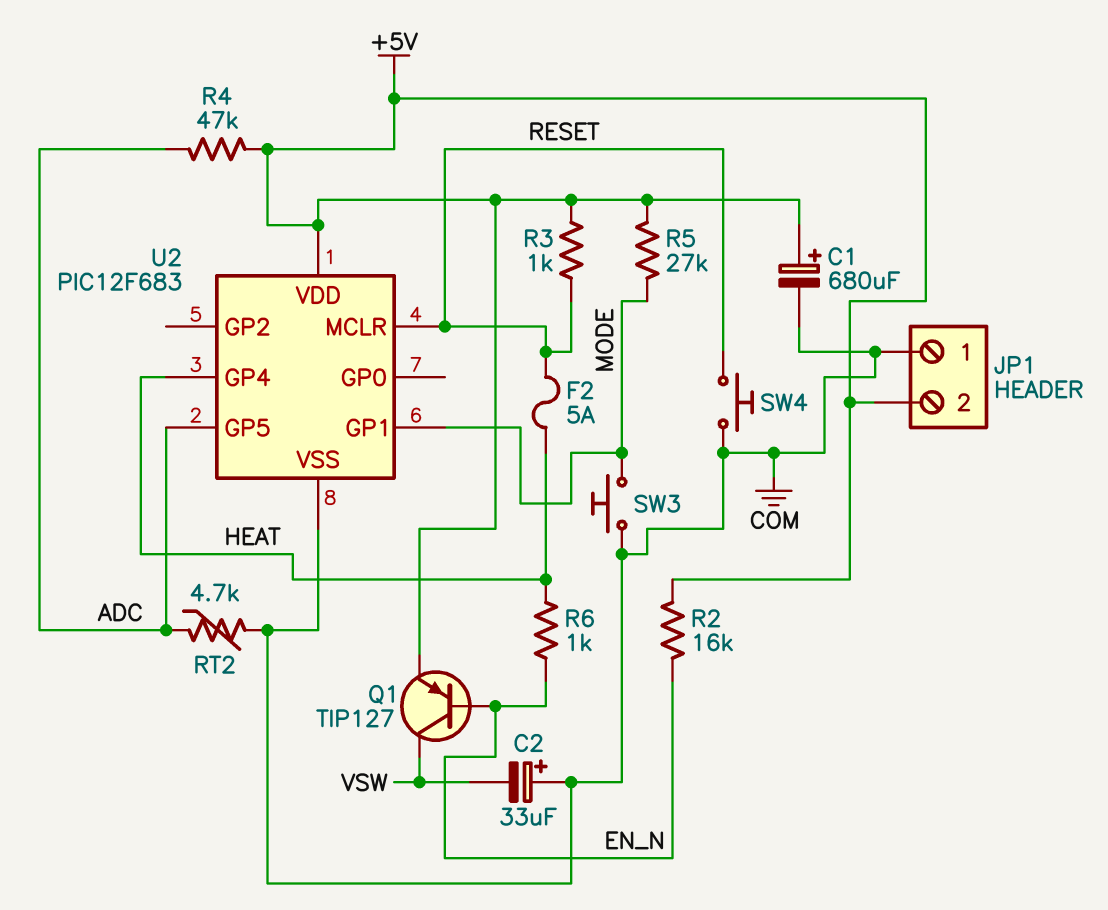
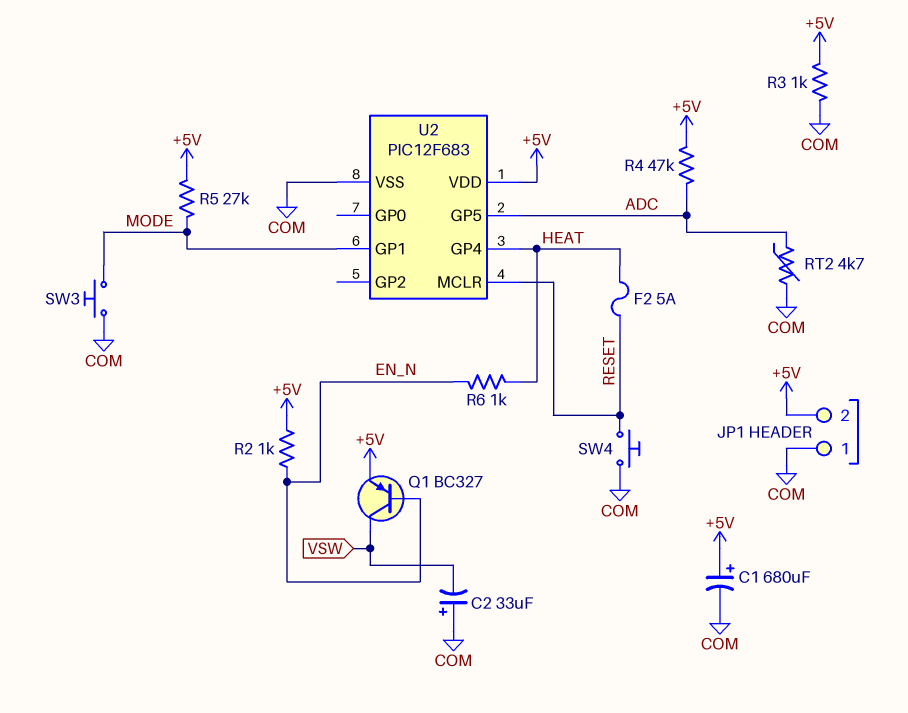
Q1: PNP TIP127 (B EN_N, C VSW, E +5V) -> PNP BC327 (B EN_N, C VSW, E +5V)
R2: 16k (+5V, EN_N) -> 1k (+5V, EN_N)
R3: 1k (+5V, RESET) -> 1k (+5V, COM)

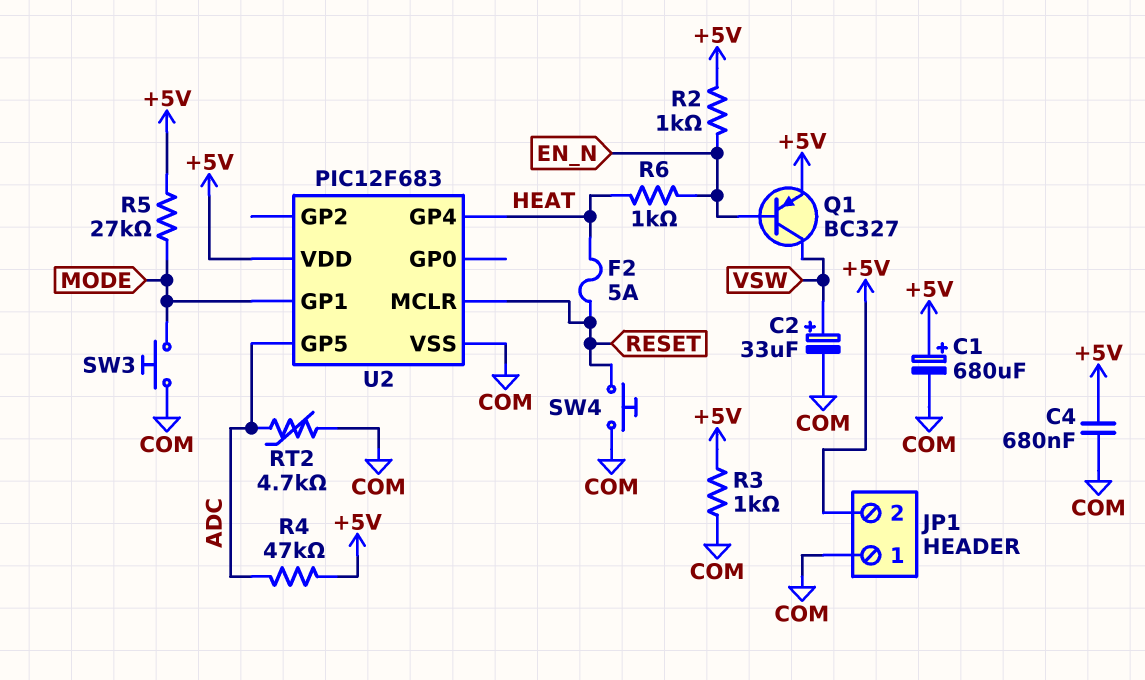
C2: 33uF (plus COM, minus VSW) -> 33uF (plus VSW, minus COM)
C4: none -> 680nF (+5V, COM)

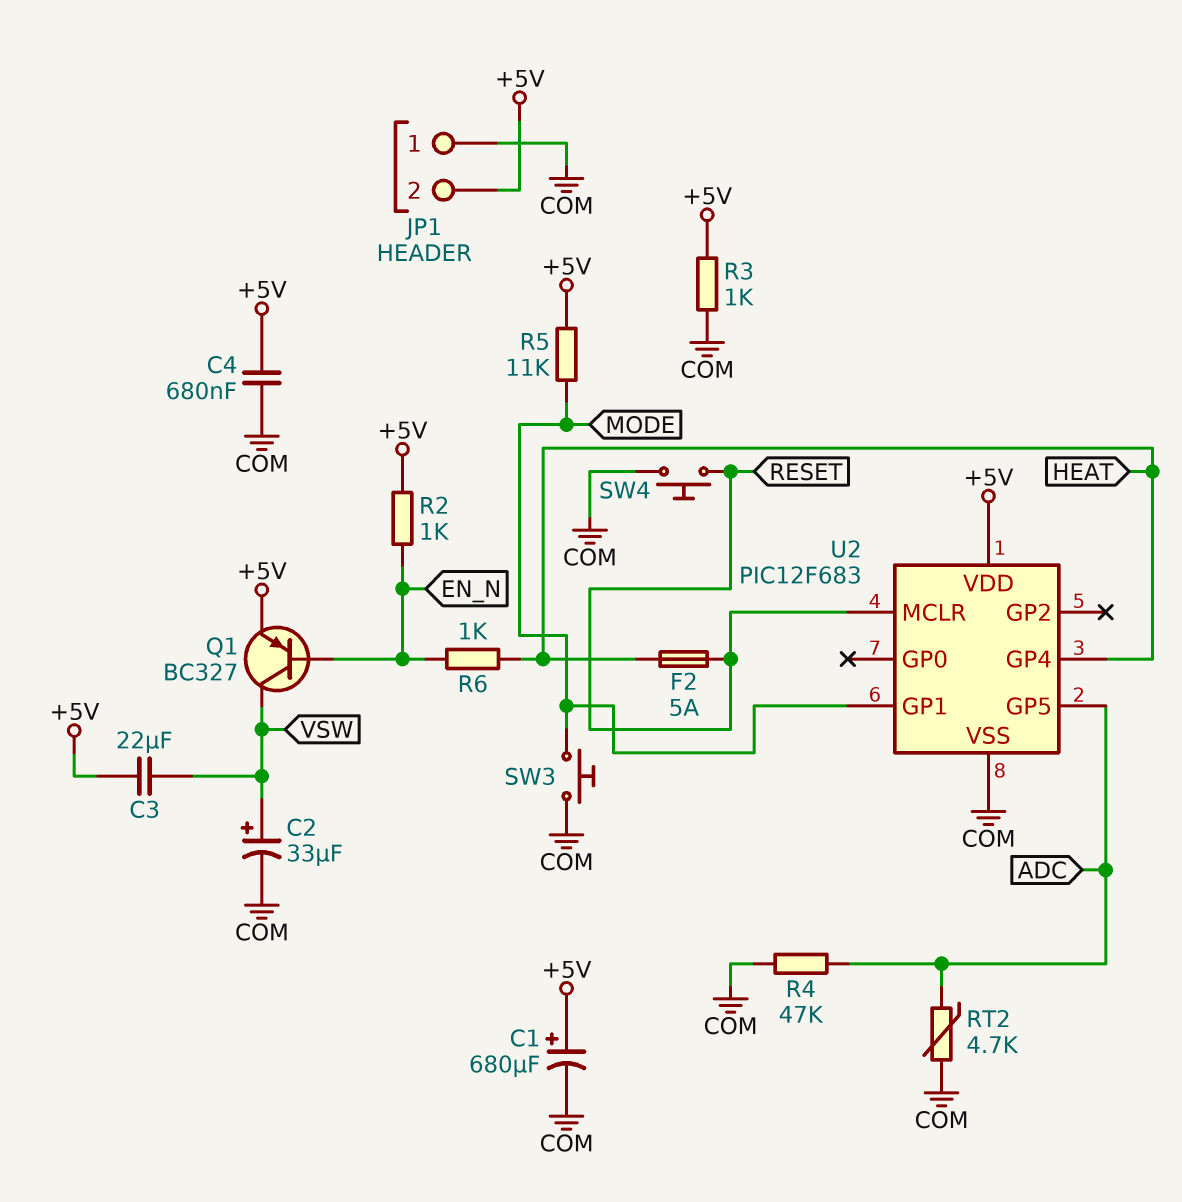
C3: none -> 22uF (+5V, VSW)
R4: 47k (+5V, ADC) -> 47k (ADC, COM)
R5: 27k (+5V, MODE) -> 11k (+5V, MODE)

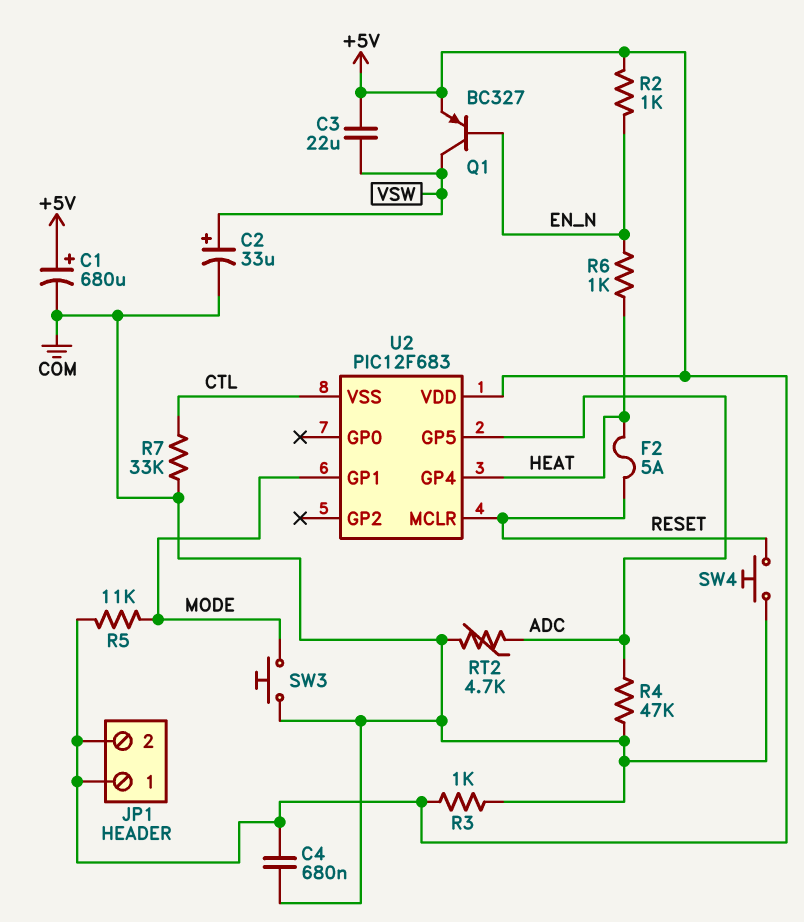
JP1 pin 1: COM -> +5V
R7: none -> 33k (COM, CTL)
U2 pin VSS: COM -> CTL

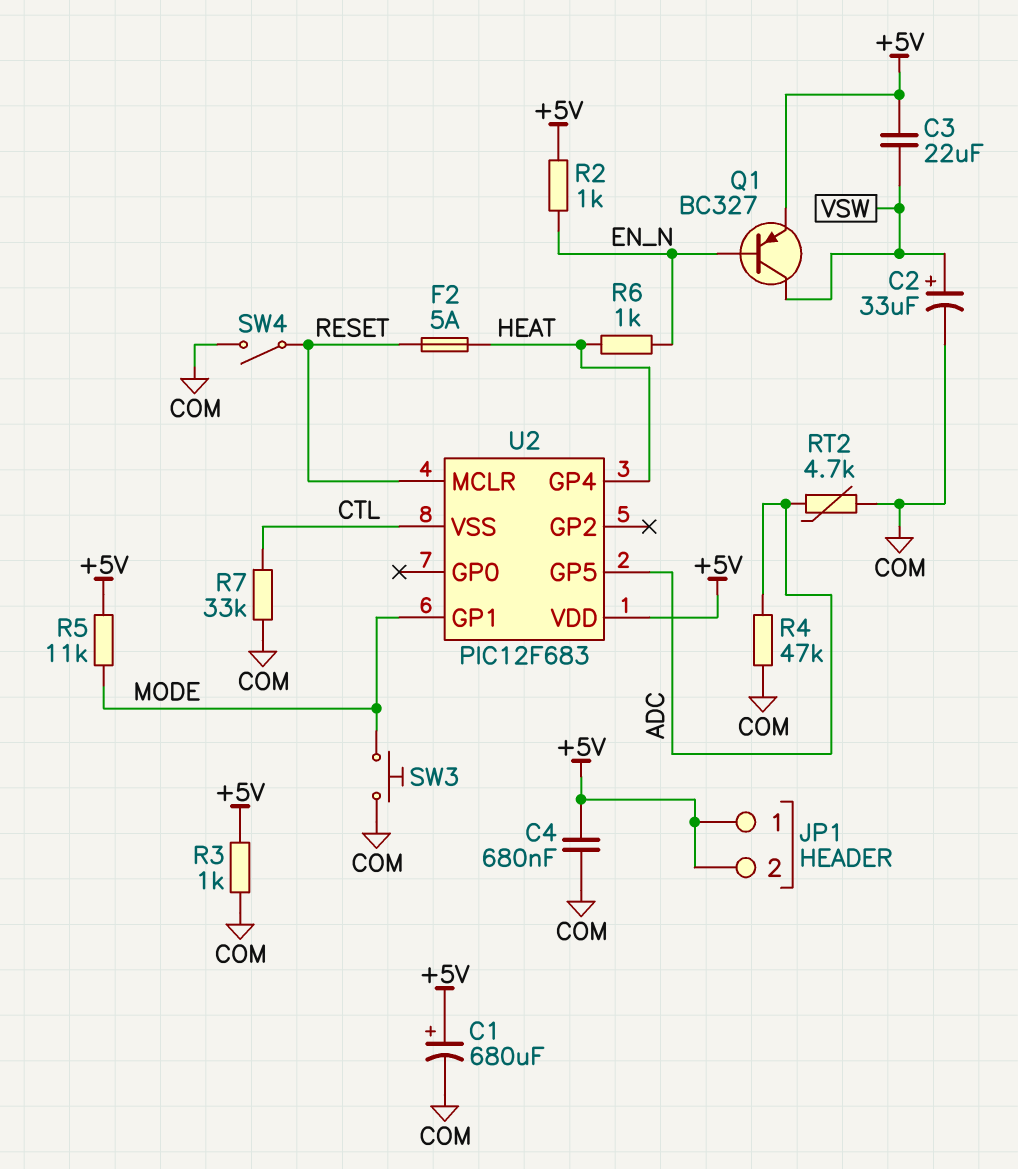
SW4: button (COM, RESET) -> switch (COM, RESET)

